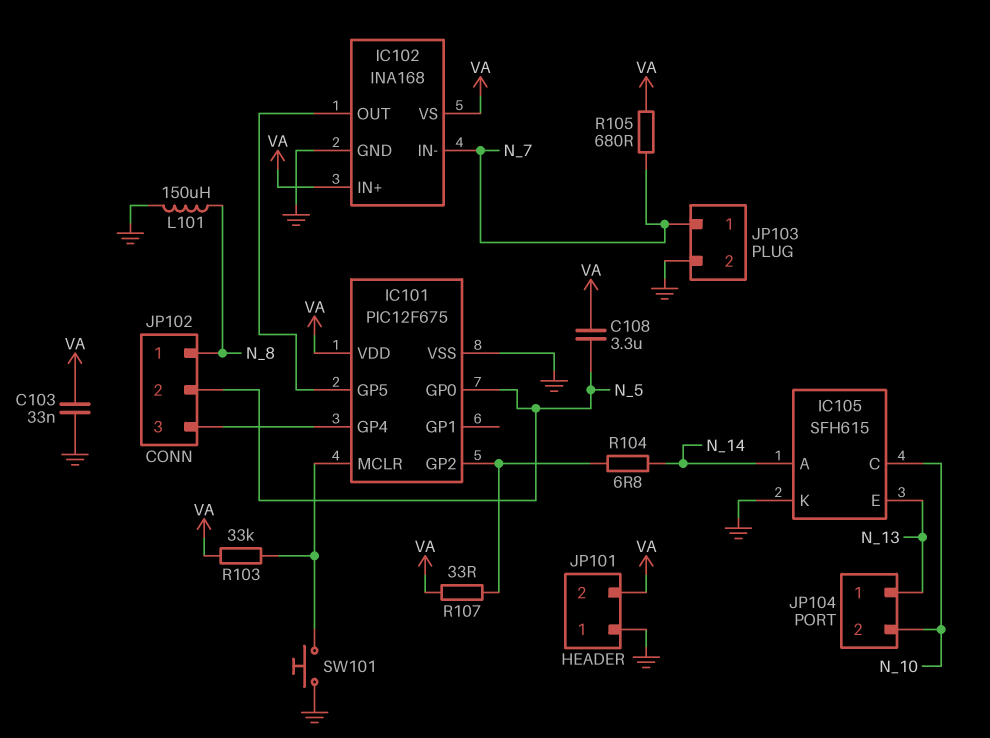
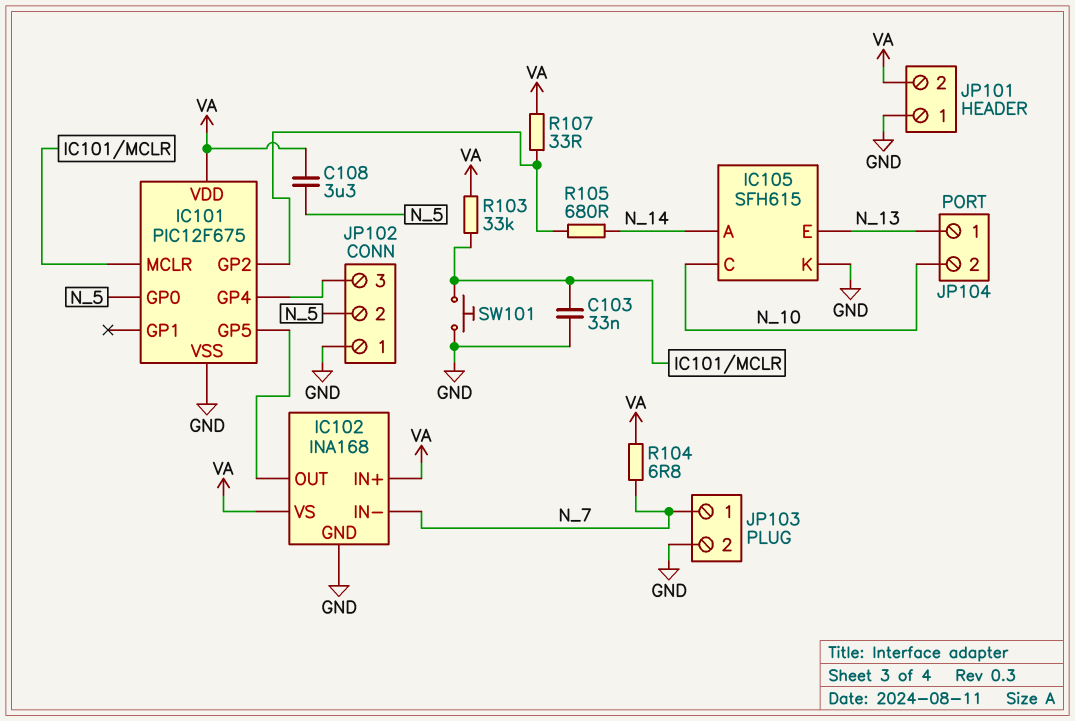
C103: 33nF (GND, VA) -> 33nF (GND, IC101/MCLR)
JP102 pin 1: N_8 -> GND
L101: 150uH (GND, N_8) -> none
R104: 6.8 (IC101/GP2, N_14) -> 6.8 (N_7, VA)
R105: 680 (N_7, VA) -> 680 (IC101/GP2, N_14)

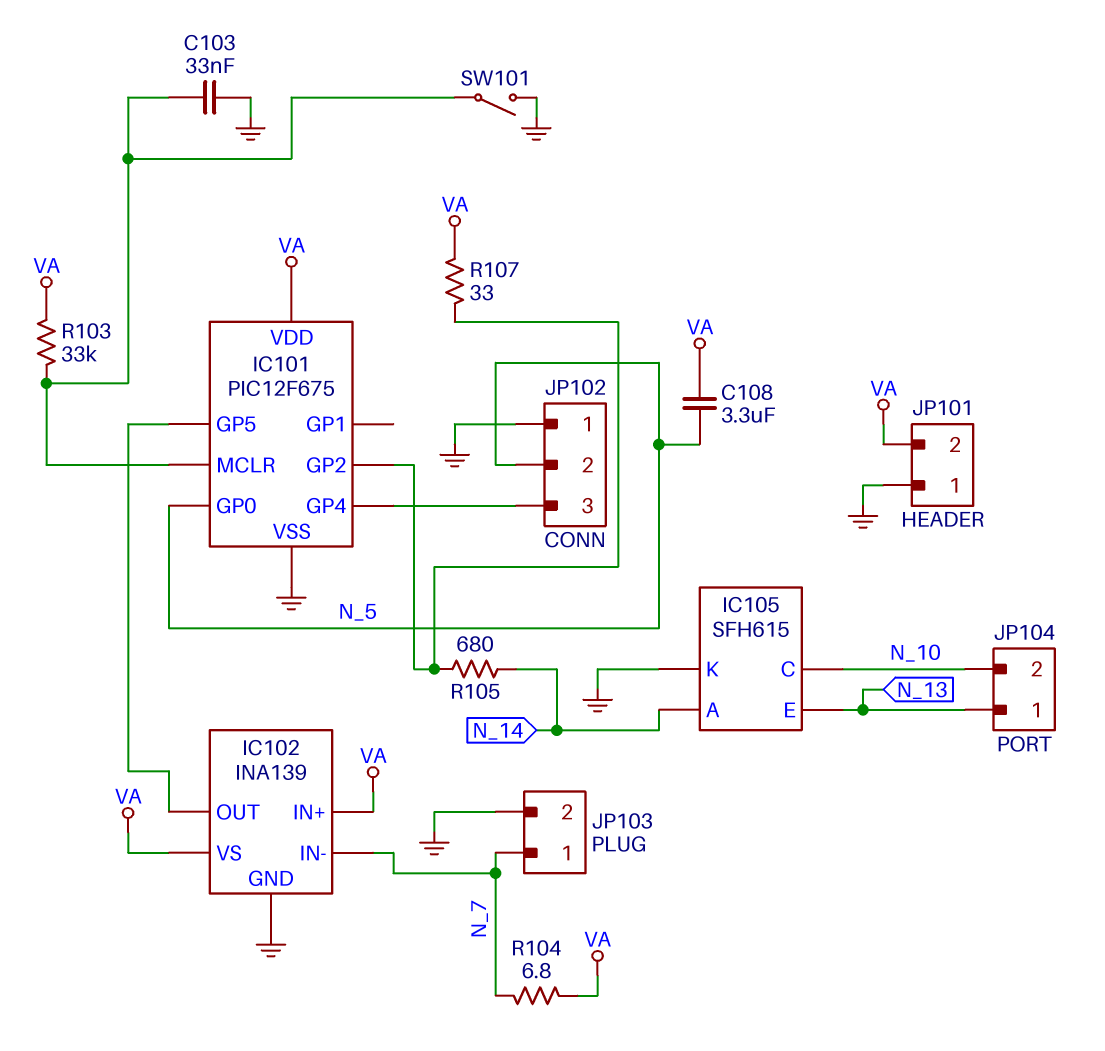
IC102: INA168 -> INA139
SW101: button (GND, IC101/MCLR) -> switch (GND, IC101/MCLR)

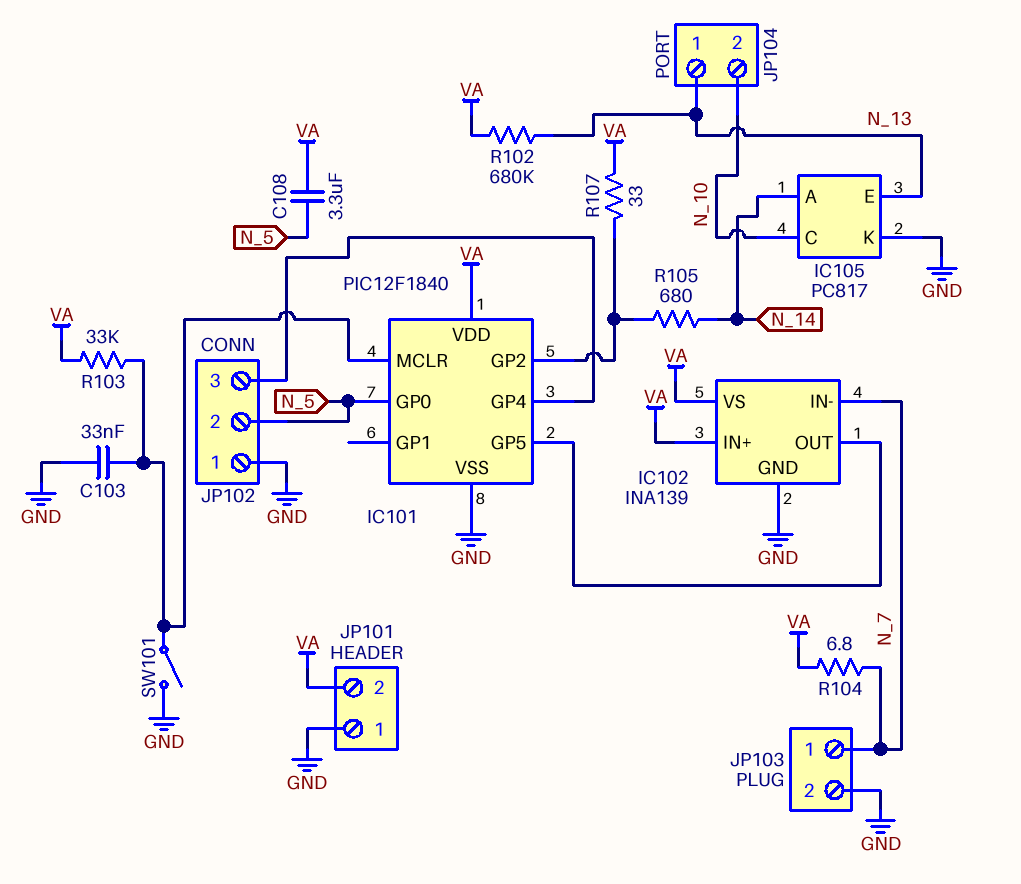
IC101: PIC12F675 -> PIC12F1840
IC105: SFH615 -> PC817
R102: none -> 680k (N_13, VA)

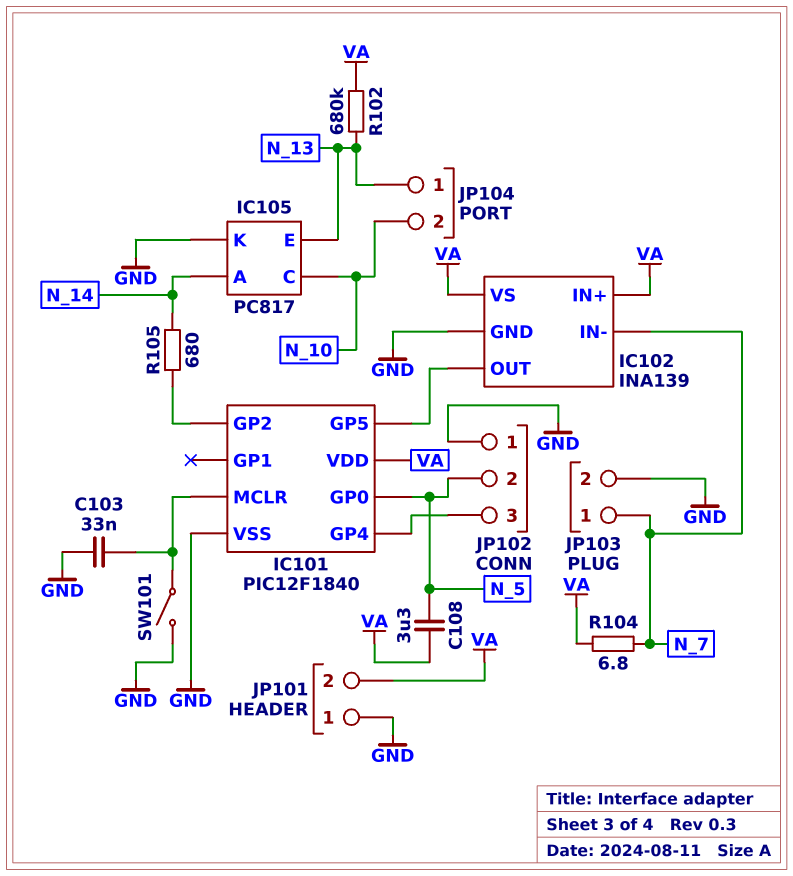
R103: 33k (IC101/MCLR, VA) -> none
R107: 33 (IC101/GP2, VA) -> none

